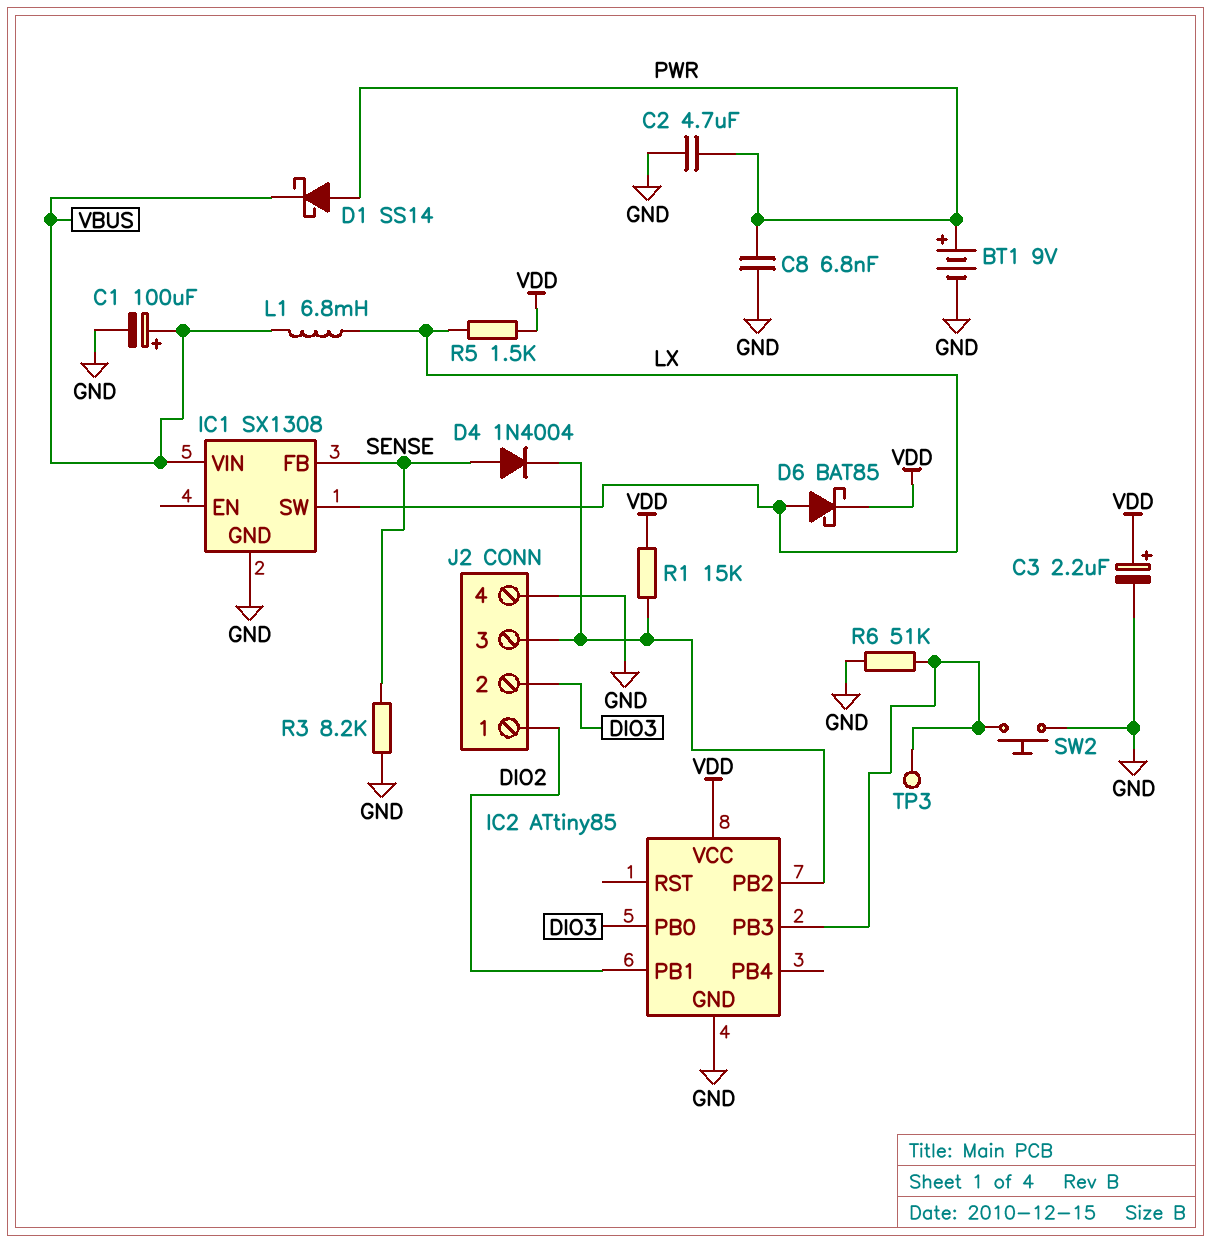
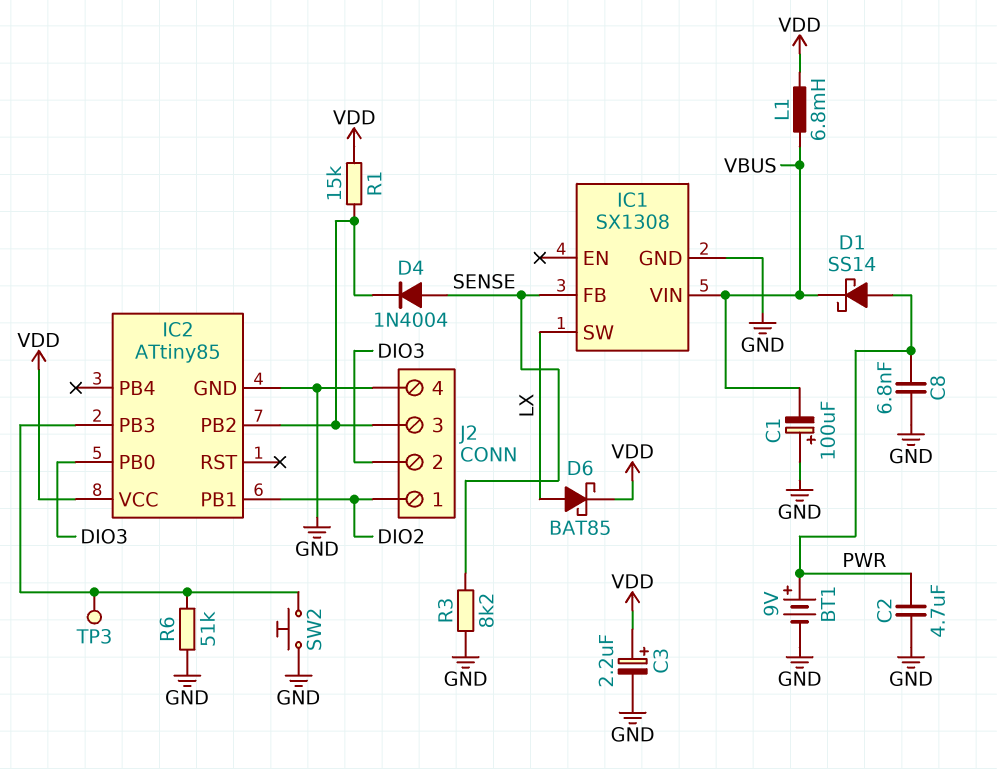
C1: 100uF (plus VBUS, minus GND) -> 100uF (plus GND, minus VBUS)
L1: 6.8mH (LX, VBUS) -> 6.8mH (VBUS, VDD)
R5: 1.5k (LX, VDD) -> none

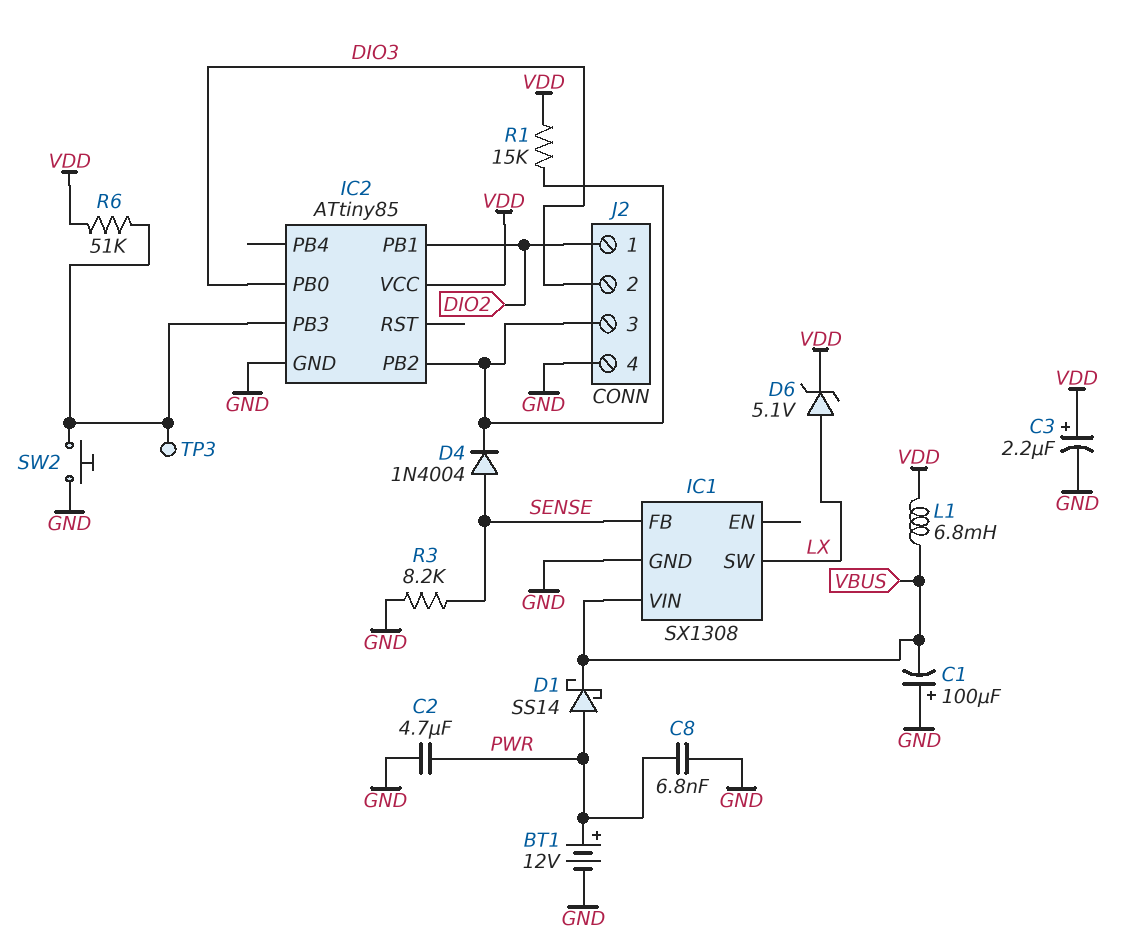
BT1: 9V (plus PWR, minus GND) -> 12V (plus PWR, minus GND)
D6: schottky BAT85 (A LX, K VDD) -> zener 5.1V (A LX, K VDD)
R6: 51k (GND, IC2/PB3) -> 51k (IC2/PB3, VDD)

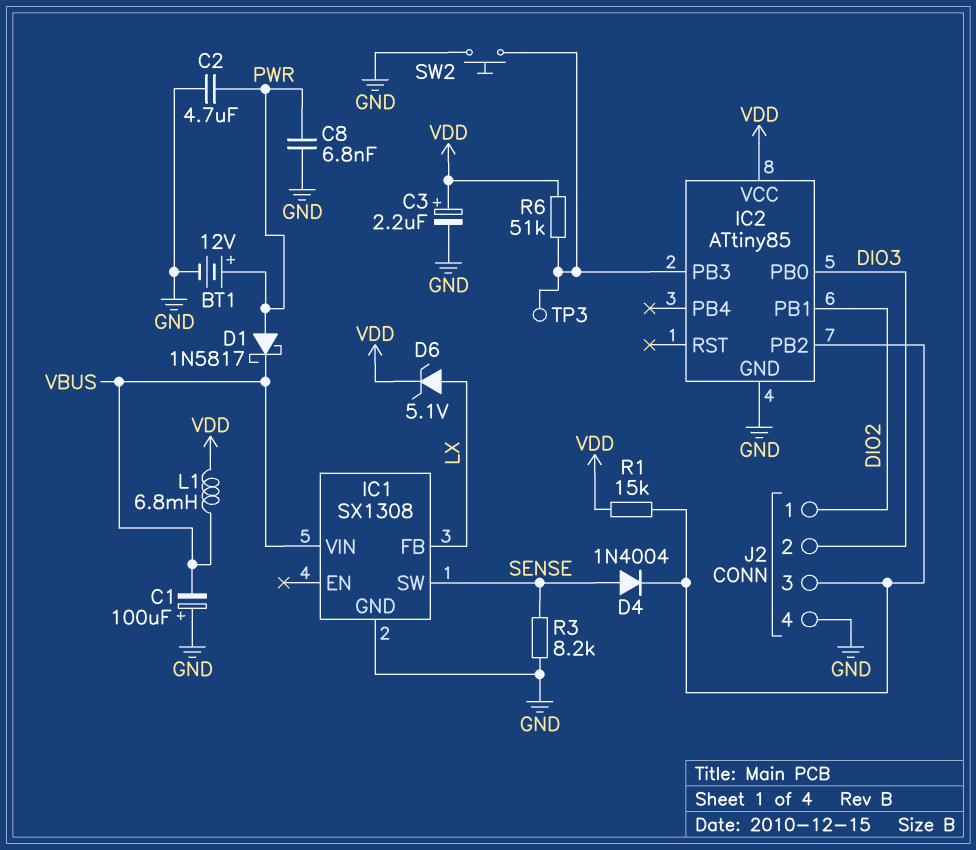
D1: schottky SS14 (A PWR, K VBUS) -> schottky 1N5817 (A PWR, K VBUS)
IC1 pin FB: SENSE -> LX
IC1 pin SW: LX -> SENSE

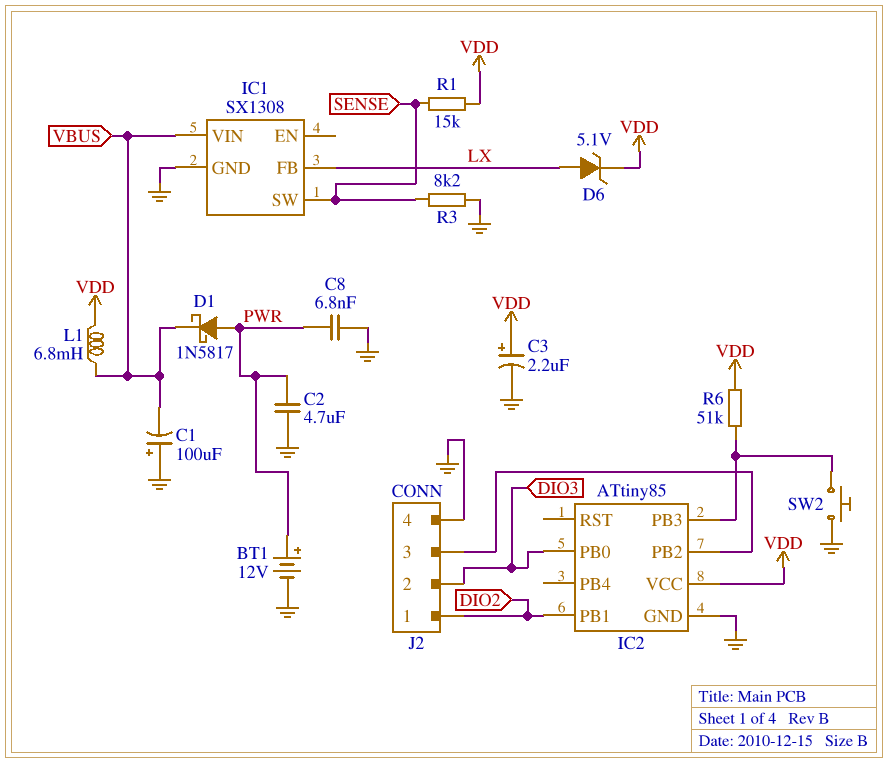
D4: diode 1N4004 (A SENSE, K IC2/PB2) -> none
R1: 15k (IC2/PB2, VDD) -> 15k (SENSE, VDD)
TP3: test point (IC2/PB3) -> none

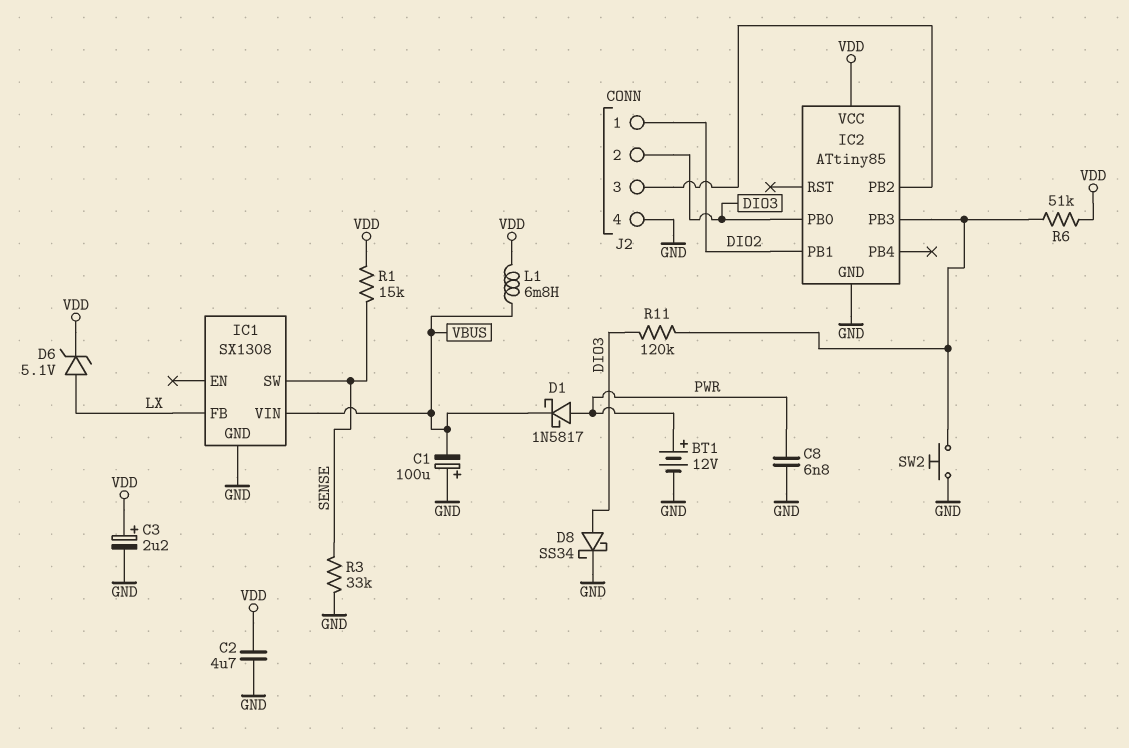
C2: 4.7uF (GND, PWR) -> 4.7uF (GND, VDD)
D8: none -> schottky SS34 (A DIO3, K GND)
R3: 8.2k (GND, SENSE) -> 33k (GND, SENSE)
R11: none -> 120k (DIO3, IC2/PB3)

